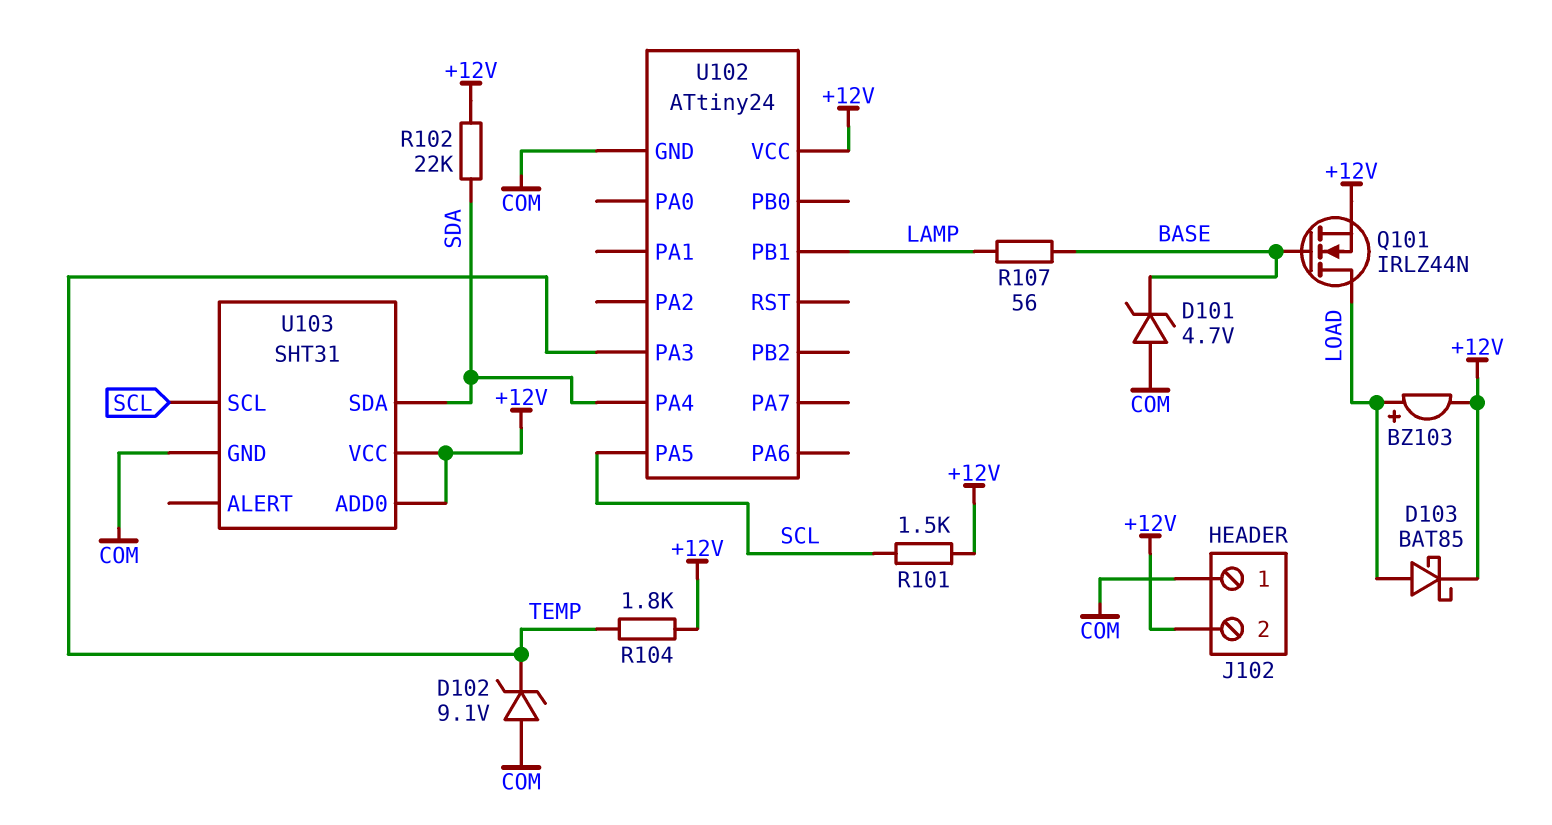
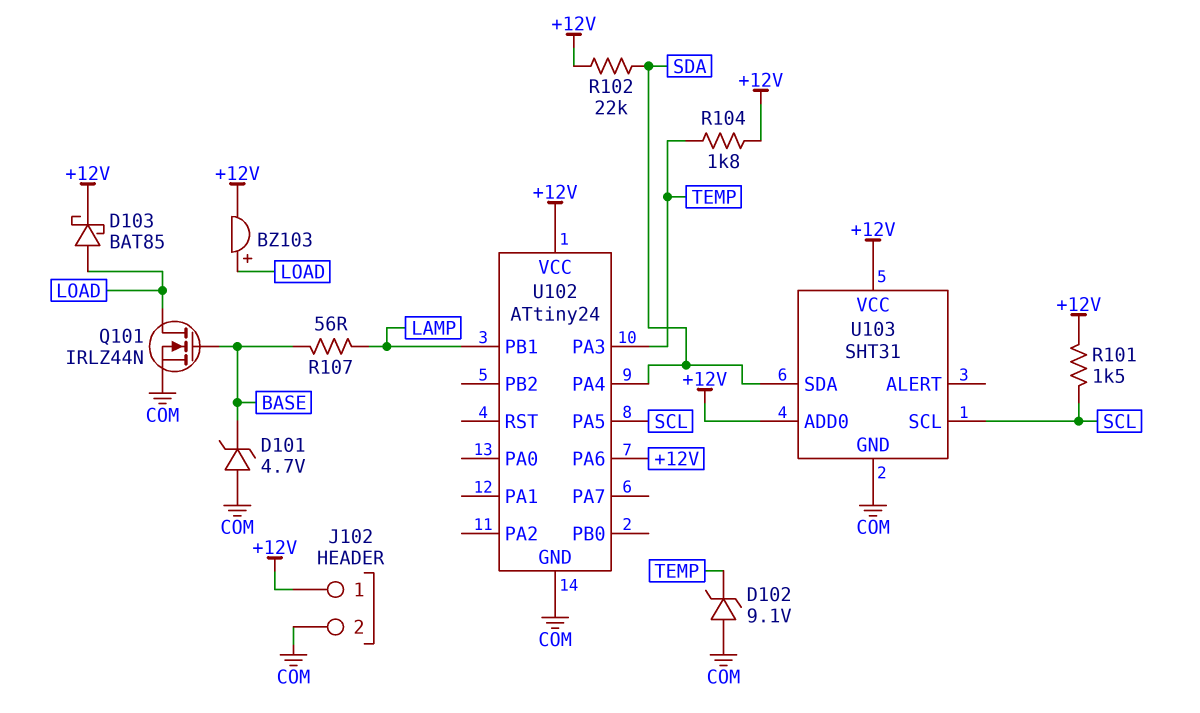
J102 pin 1: COM -> +12V
J102 pin 2: +12V -> COM
Q101: NMOS IRLZ44N (G BASE, D LOAD, S +12V) -> NMOS IRLZ44N (G BASE, D LOAD, S COM)
U102 pin PA6: none -> +12V

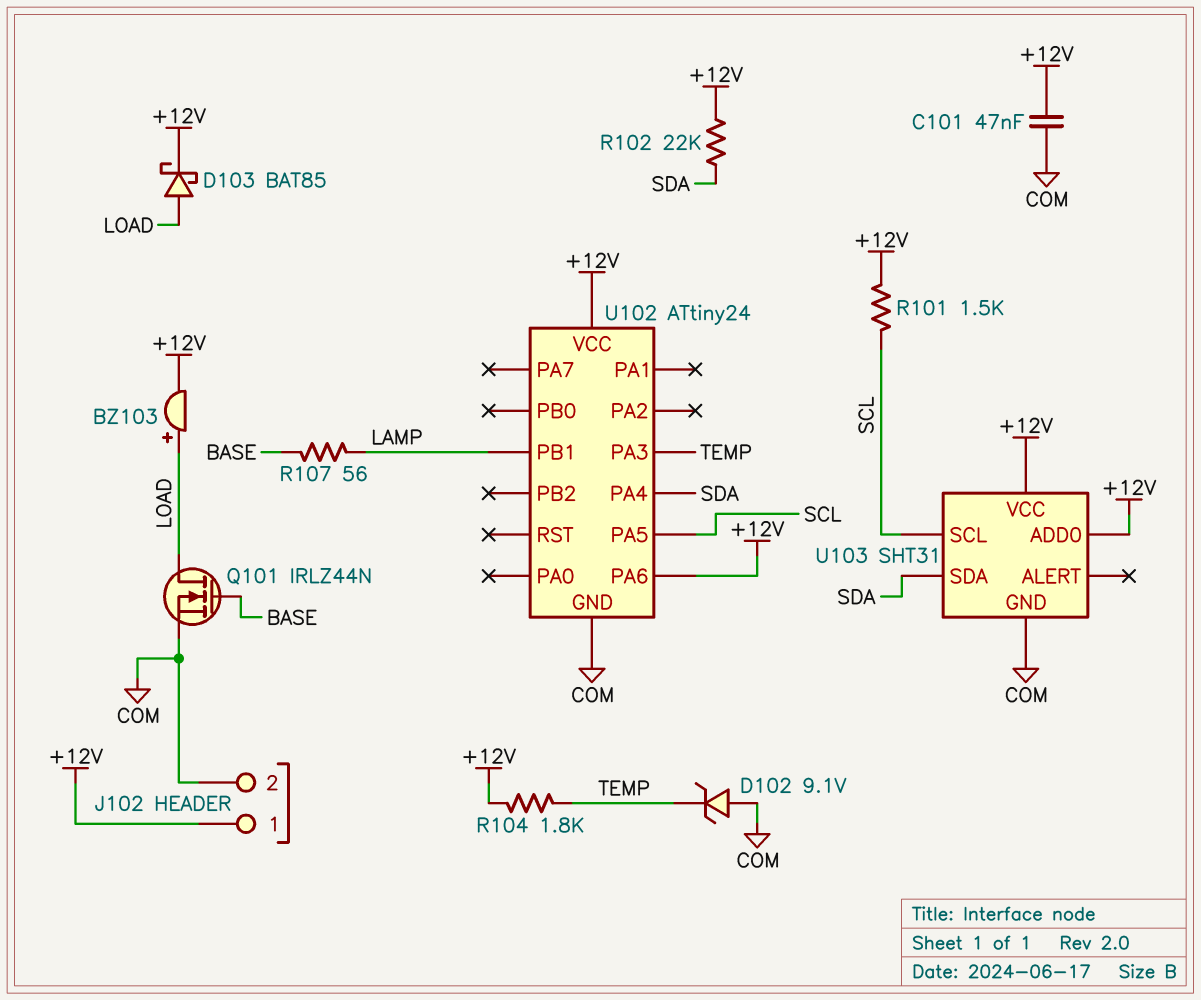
C101: none -> 47nF (+12V, COM)
D101: zener 4.7V (A COM, K BASE) -> none

